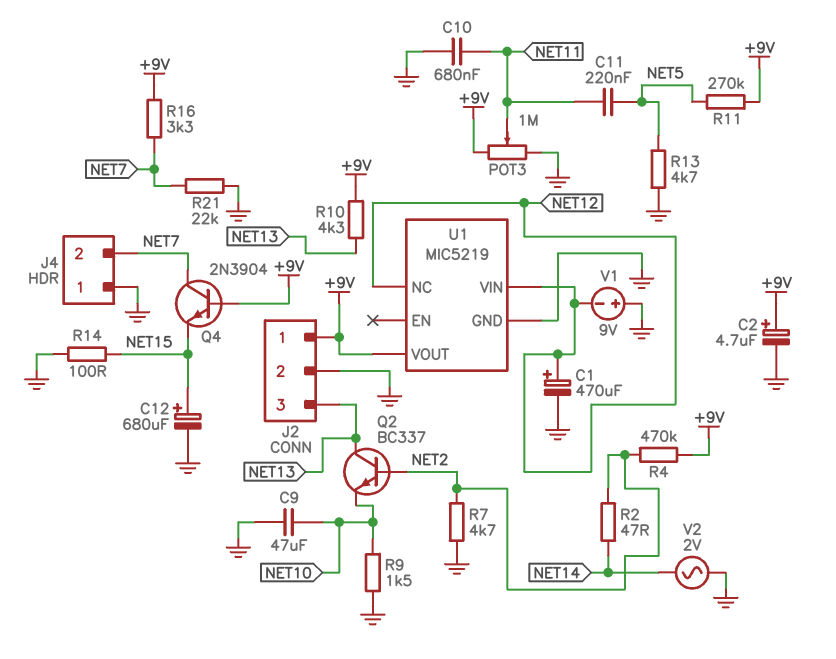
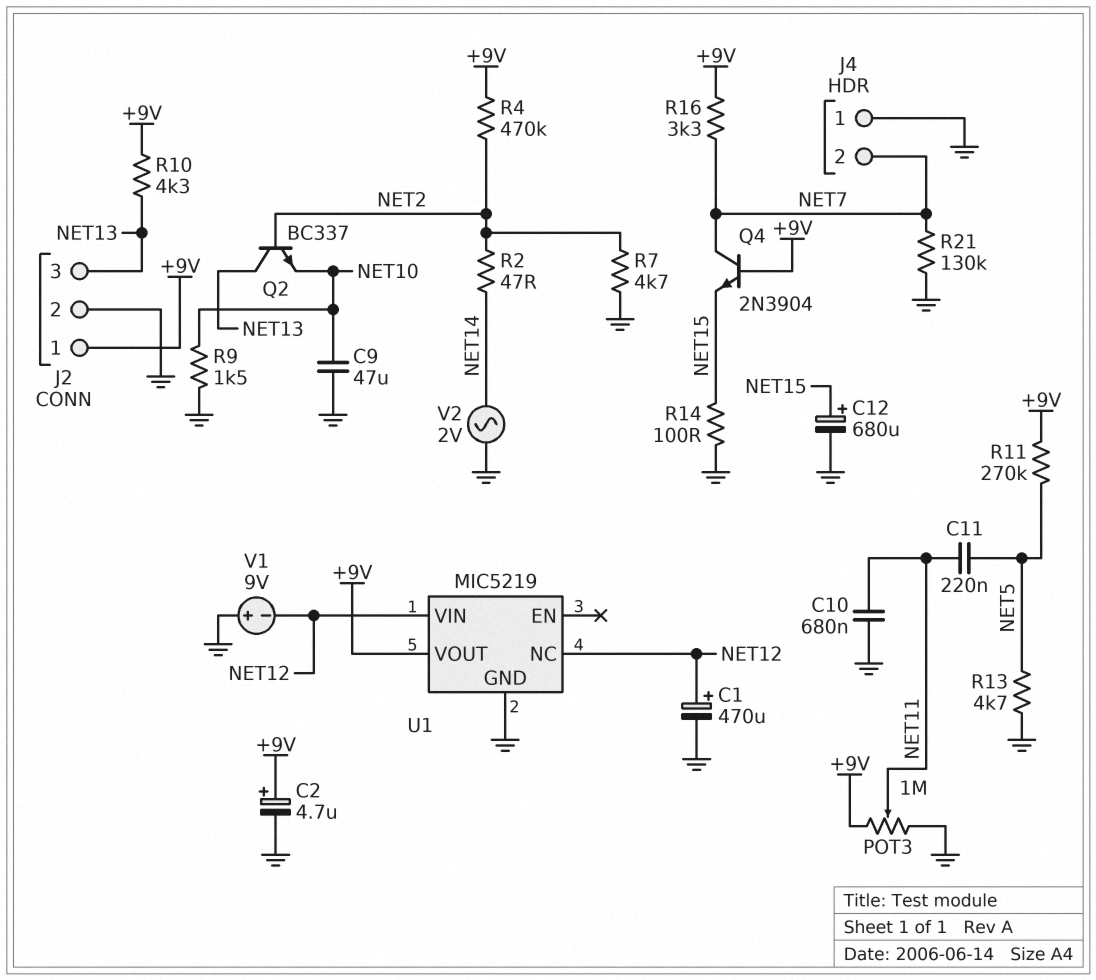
R21: 22k (GND, NET7) -> 130k (GND, NET7)

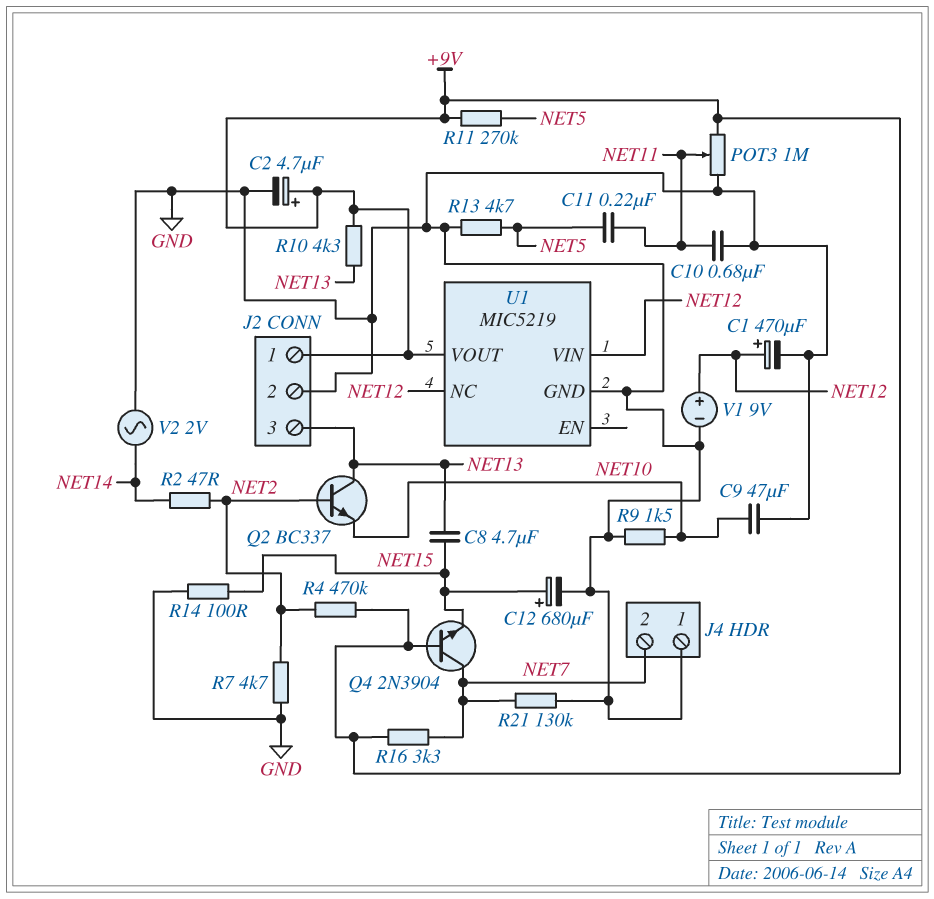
C8: none -> 4.7uF (NET13, NET15)
V1: 9V (plus GND, minus NET12) -> 9V (plus NET12, minus GND)

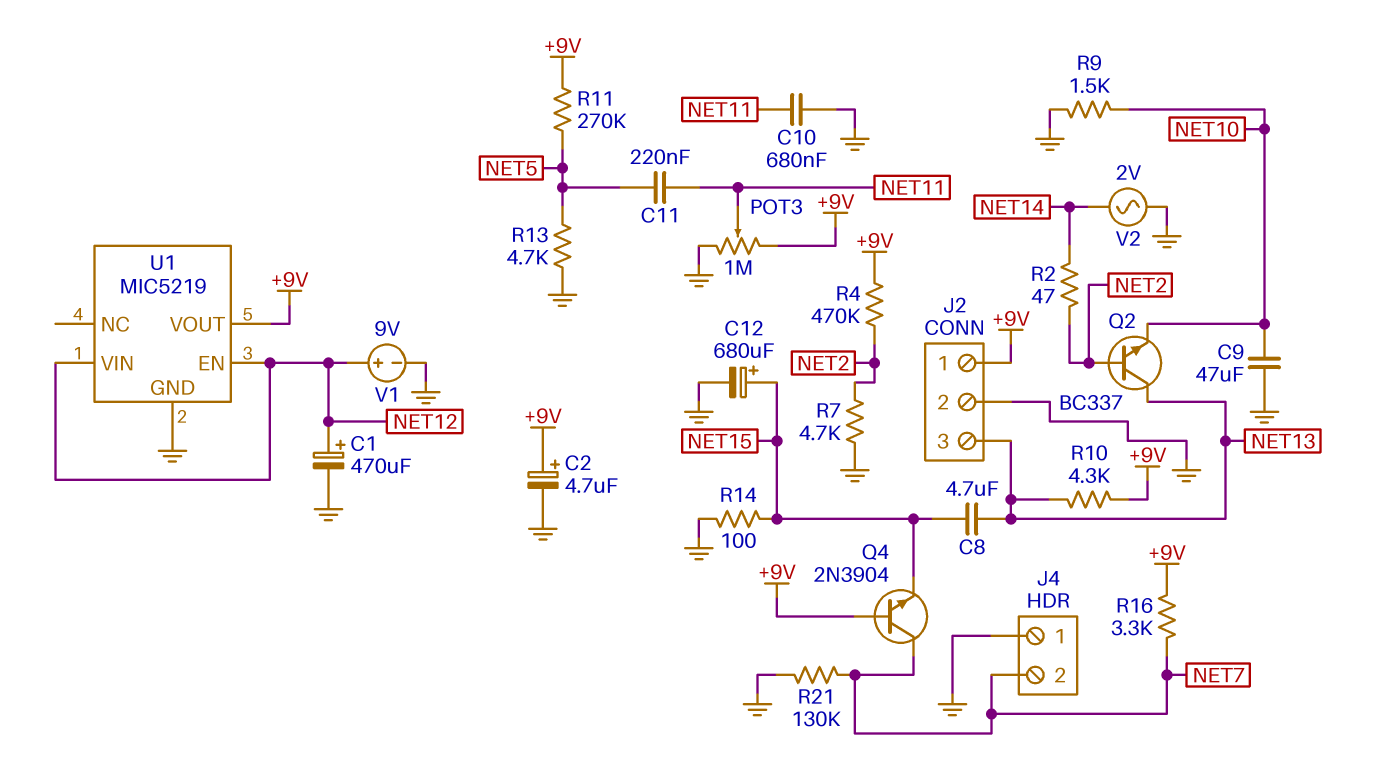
U1 pin EN: none -> NET12
U1 pin NC: NET12 -> none

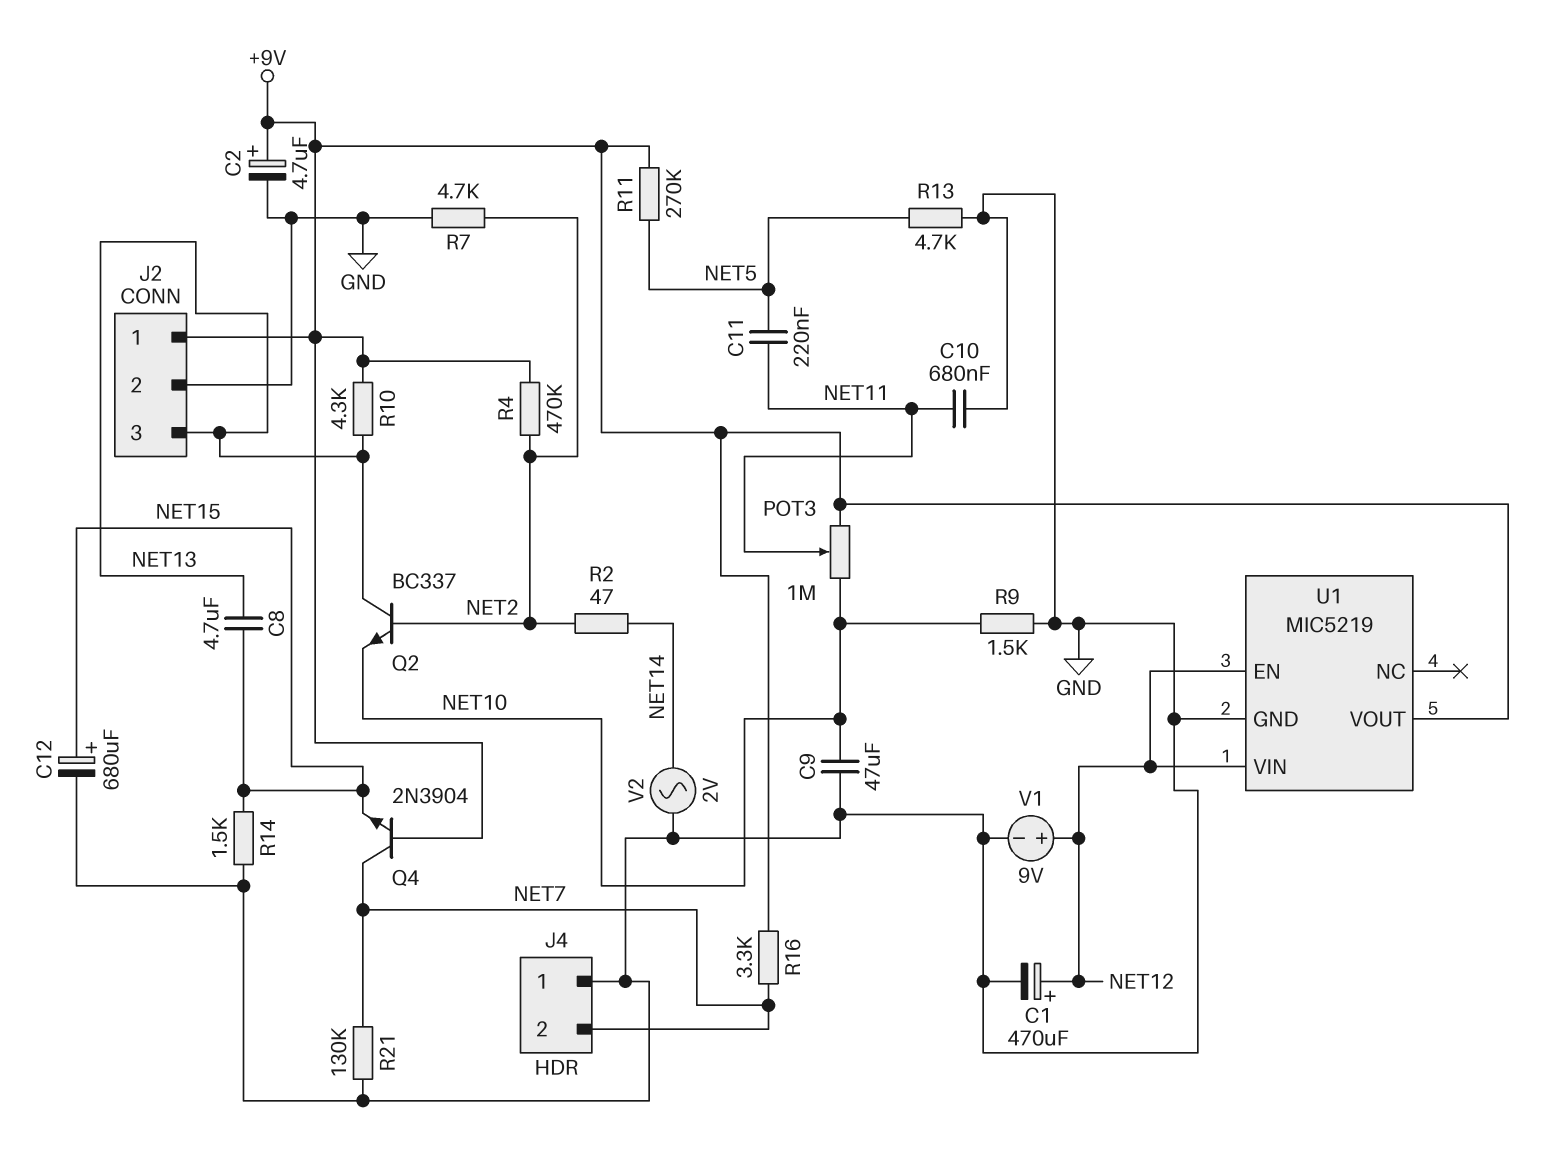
POT3: 1M (+9V, GND, wiper NET11) -> 1M (+9V, NET10, wiper NET11)
R14: 100 (GND, NET15) -> 1.5k (GND, NET15)

